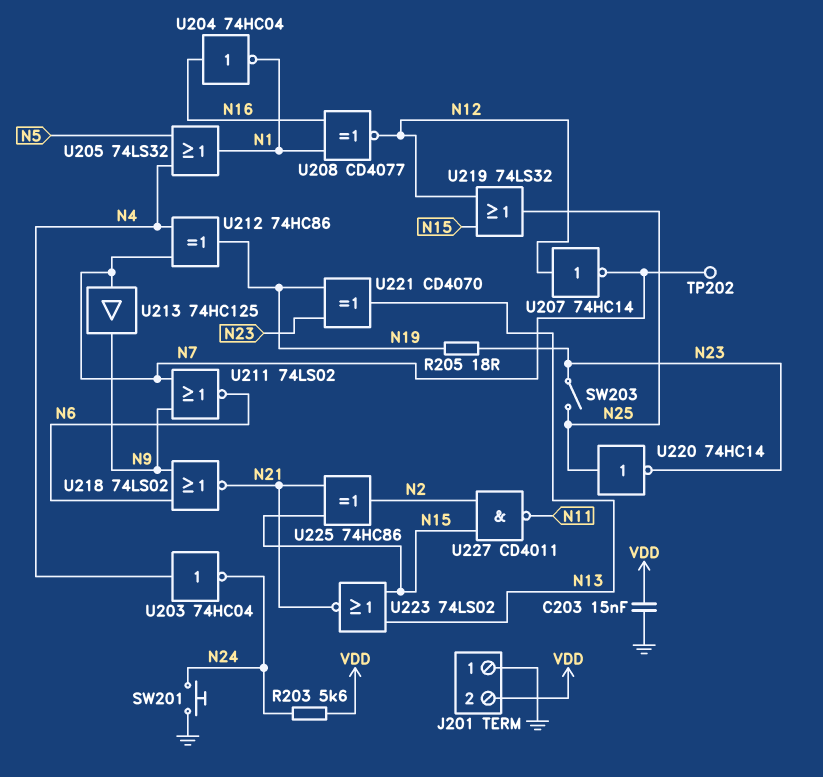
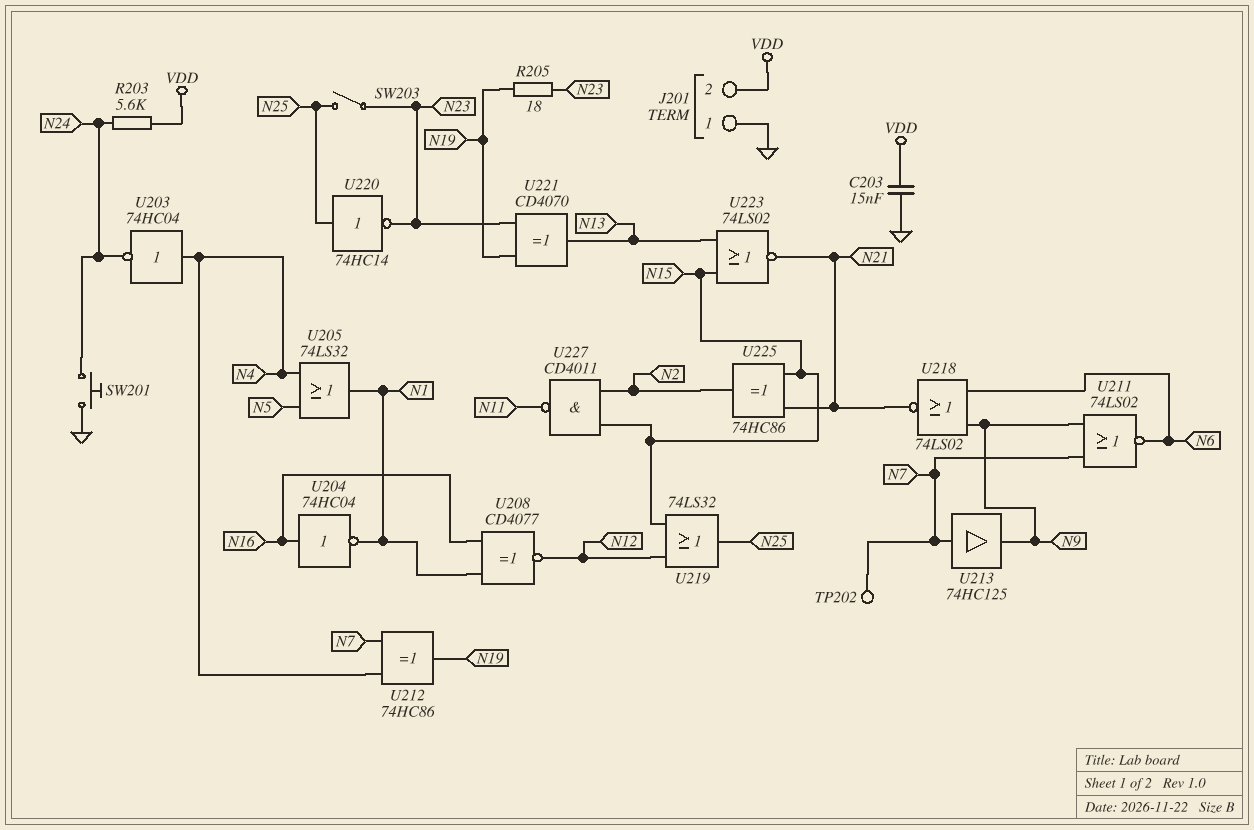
U207: NOT 74HC14 (in N12, out N7) -> none

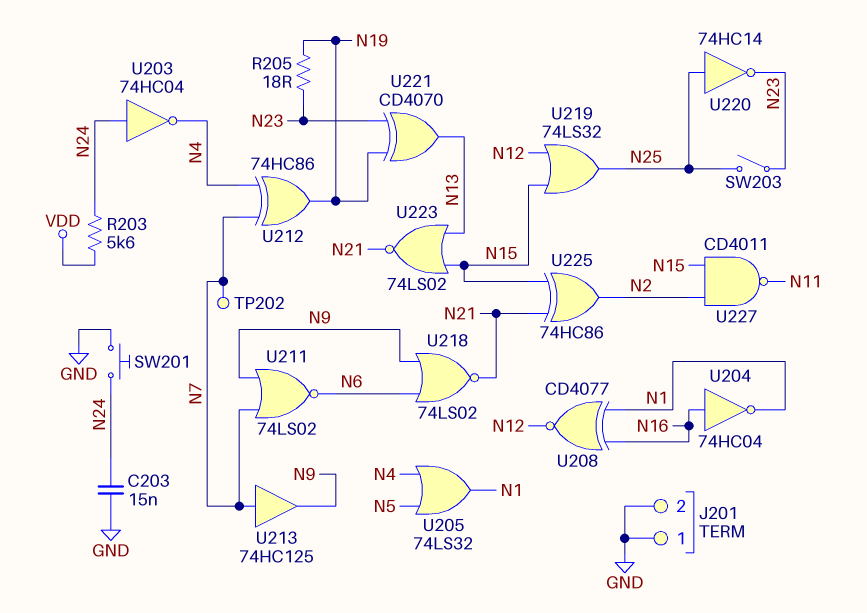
C203: 15nF (GND, VDD) -> 15nF (GND, N24)
J201 pin 2: VDD -> GND
U203: NOT 74HC04 (in N4, out N24) -> NOT 74HC04 (in N24, out N4)

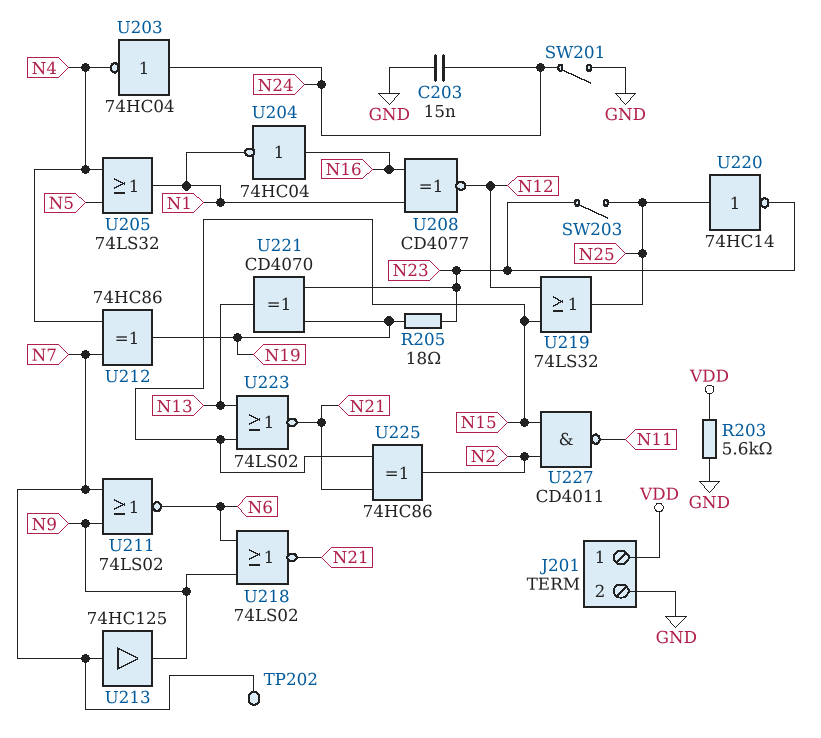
J201 pin 1: GND -> VDD
R203: 5.6k (N24, VDD) -> 5.6k (GND, VDD)
SW201: button (GND, N24) -> switch (GND, N24)

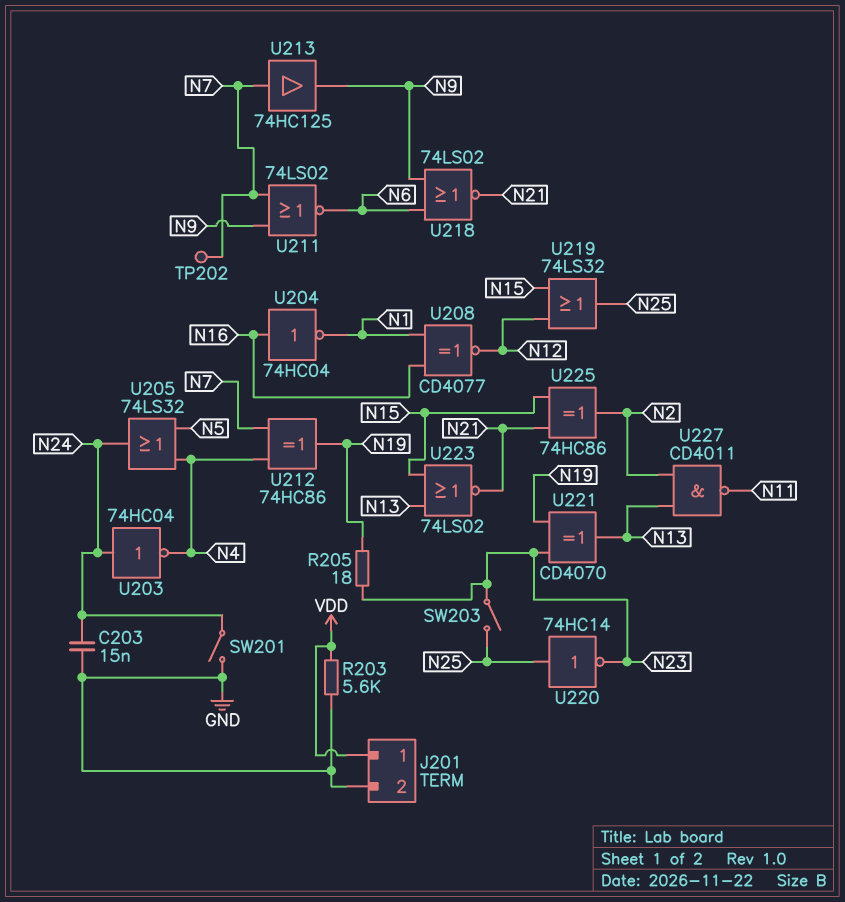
U205: OR 74LS32 (in N4, in N5, out N1) -> OR 74LS32 (in N4, in N5, out N24)
U227: NAND CD4011 (in N2, in N15, out N11) -> NAND CD4011 (in N2, in N13, out N11)

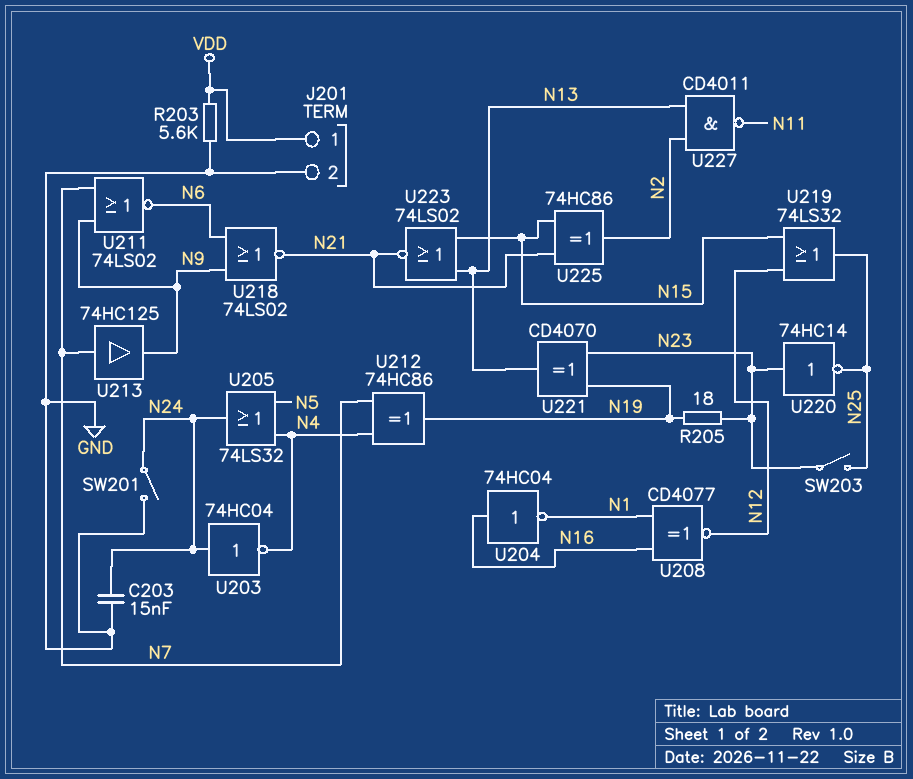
TP202: test point (N7) -> none
U220: NOT 74HC14 (in N25, out N23) -> NOT 74HC14 (in N23, out N25)

